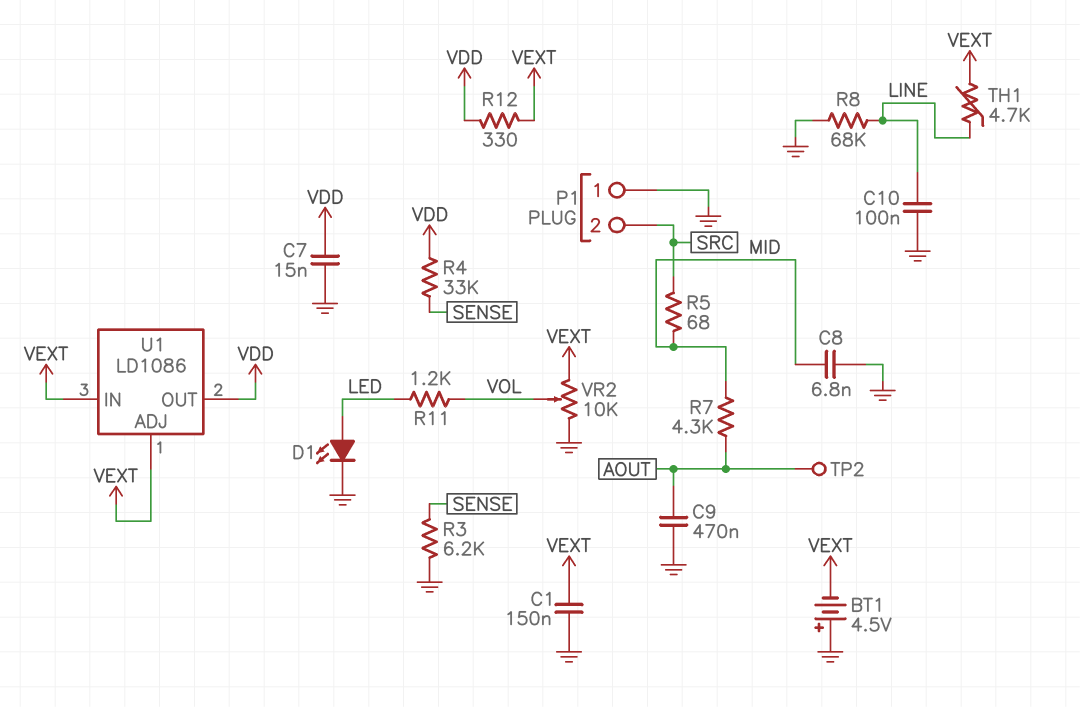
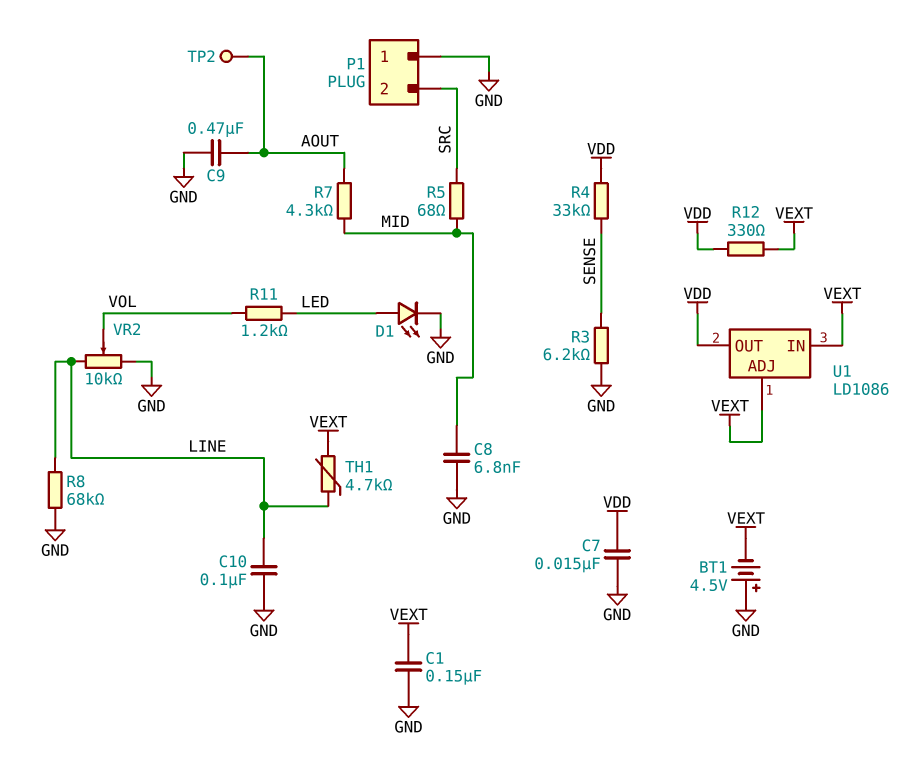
VR2: 10k (GND, VEXT, wiper VOL) -> 10k (GND, LINE, wiper VOL)

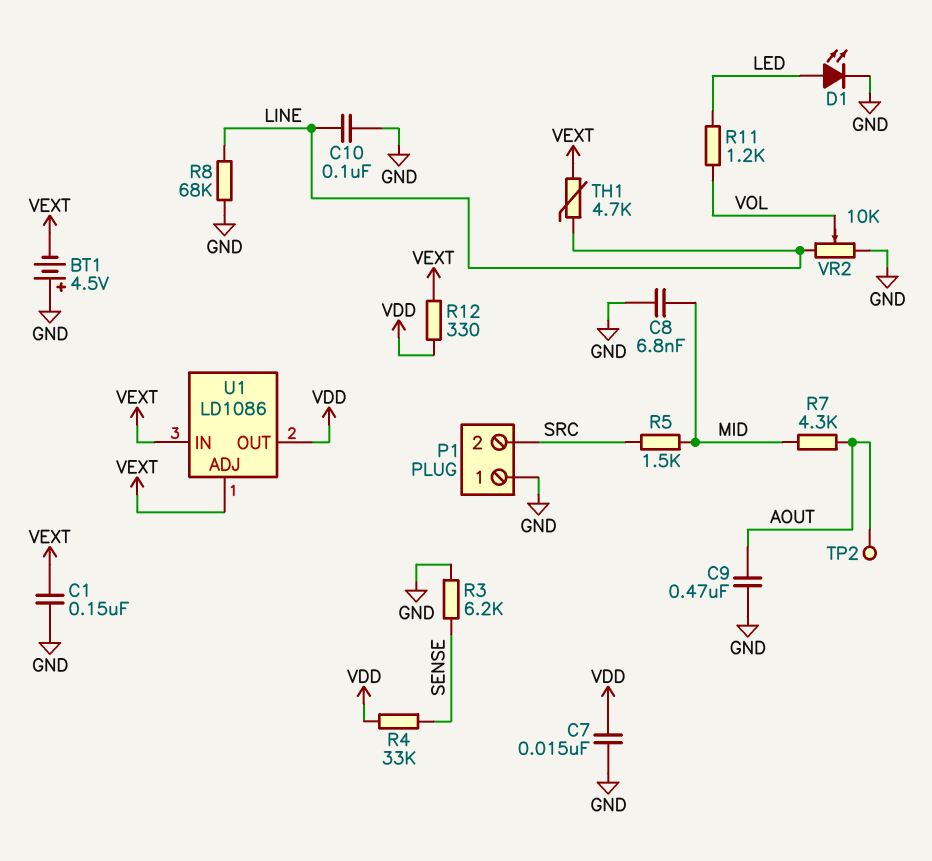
R5: 68 (MID, SRC) -> 1.5k (MID, SRC)

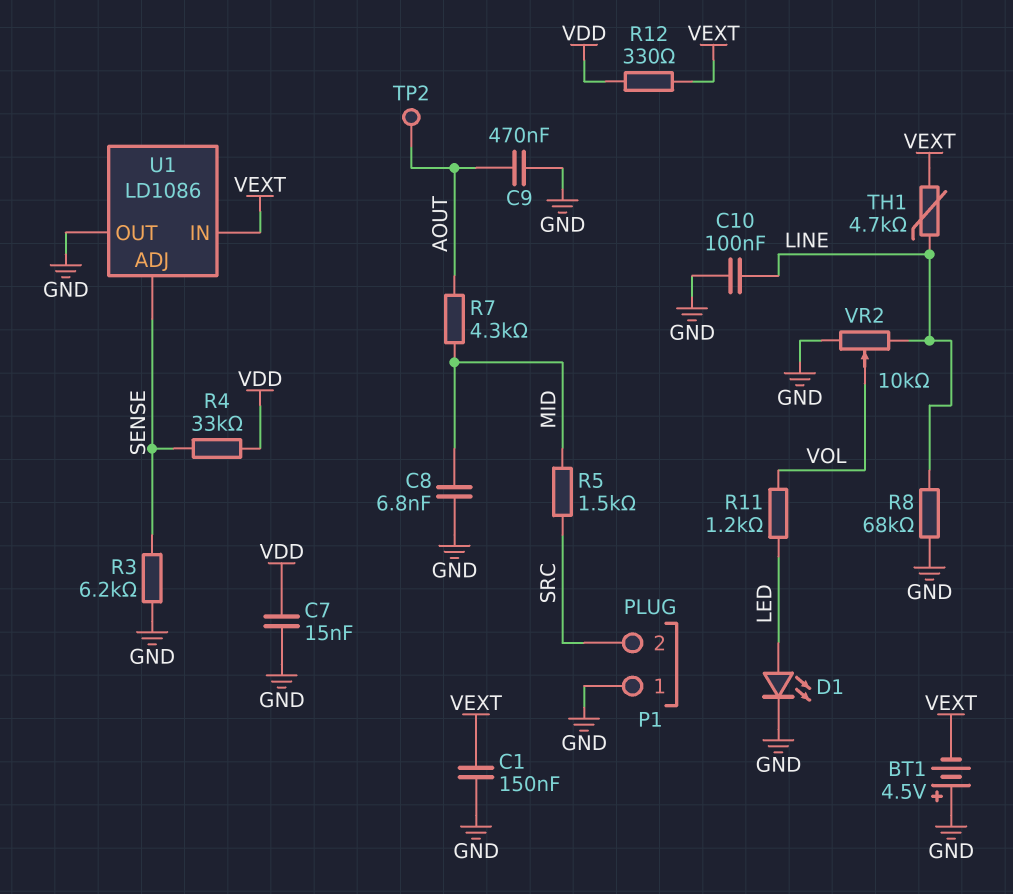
U1 pin ADJ: VEXT -> SENSE
U1 pin OUT: VDD -> GND

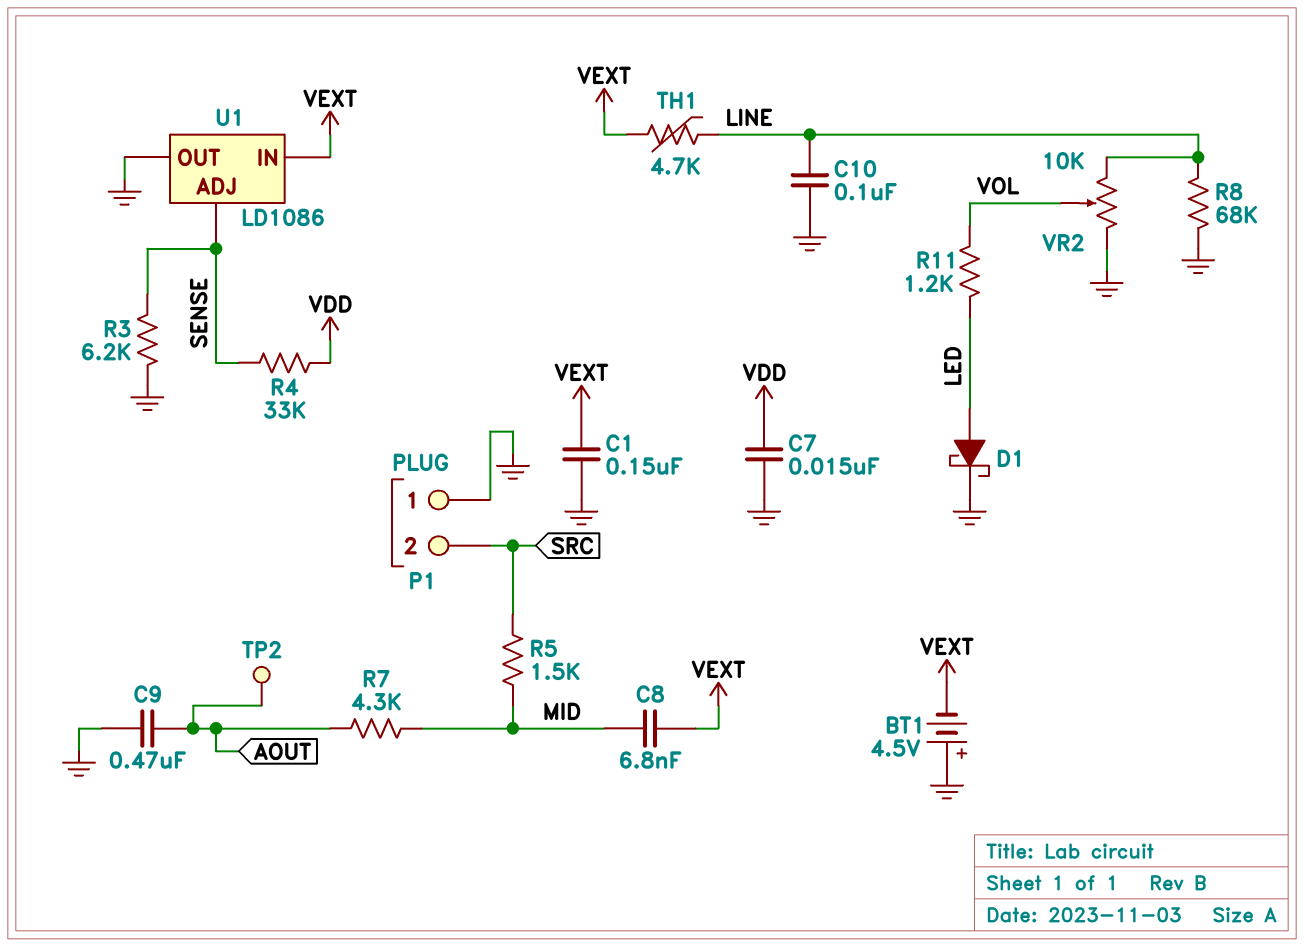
C8: 6.8nF (GND, MID) -> 6.8nF (MID, VEXT)
D1: LED (A LED, K GND) -> schottky (A LED, K GND)
R12: 330 (VDD, VEXT) -> none

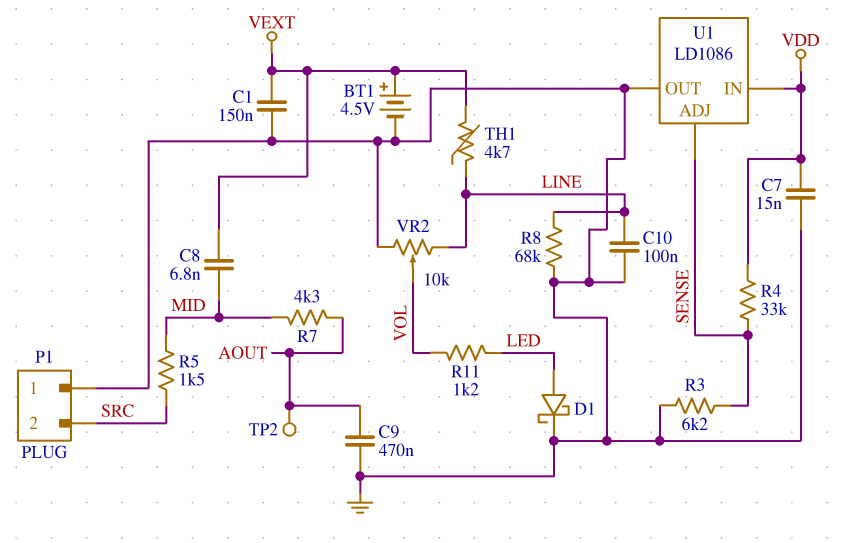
BT1: 4.5V (plus GND, minus VEXT) -> 4.5V (plus VEXT, minus GND)
U1 pin IN: VEXT -> VDD

